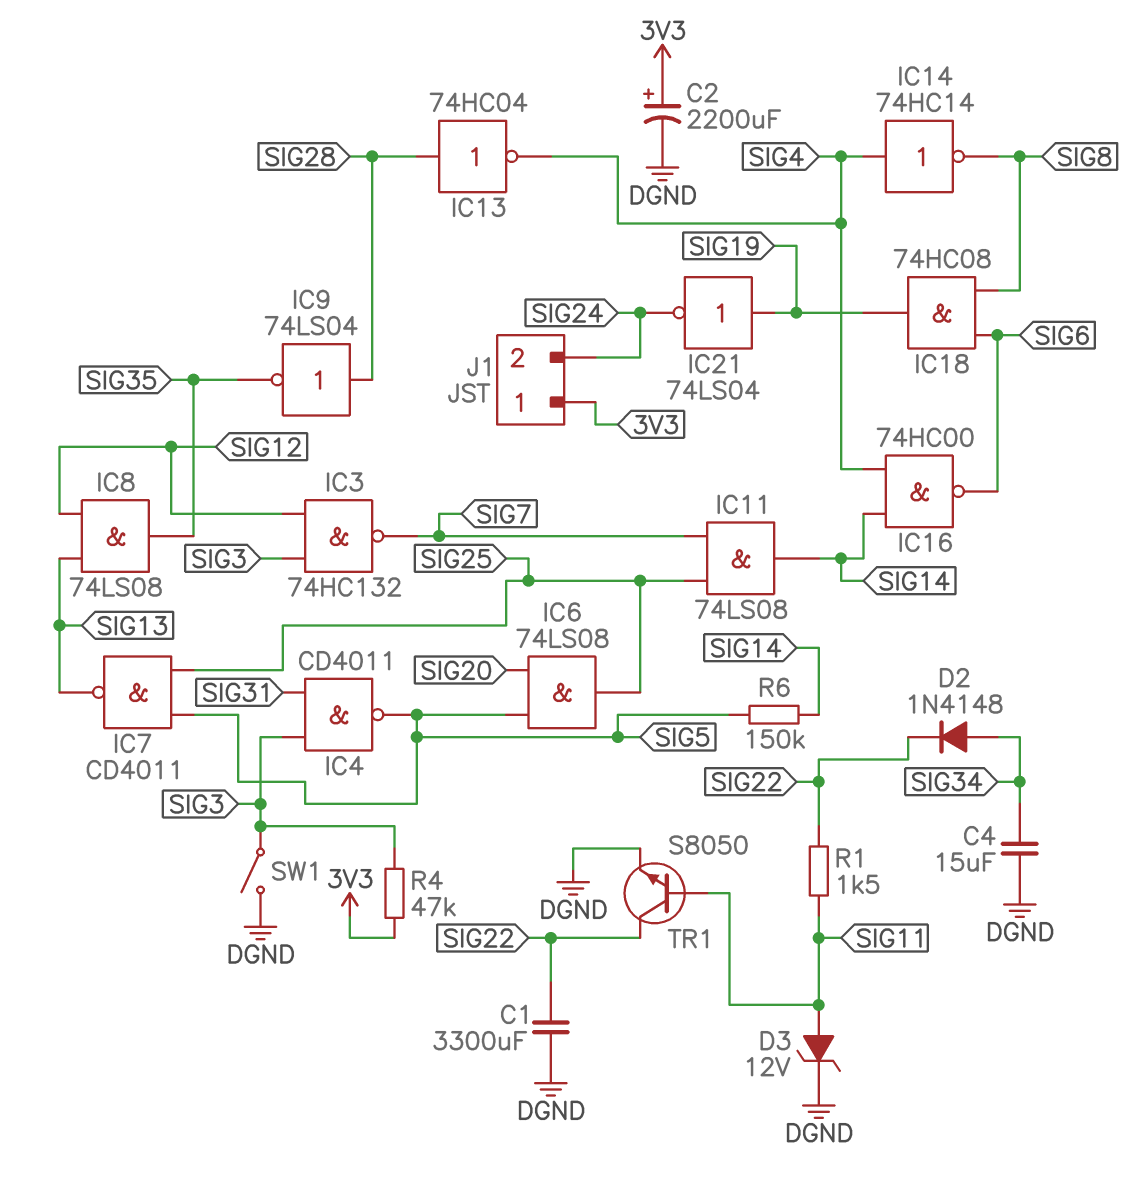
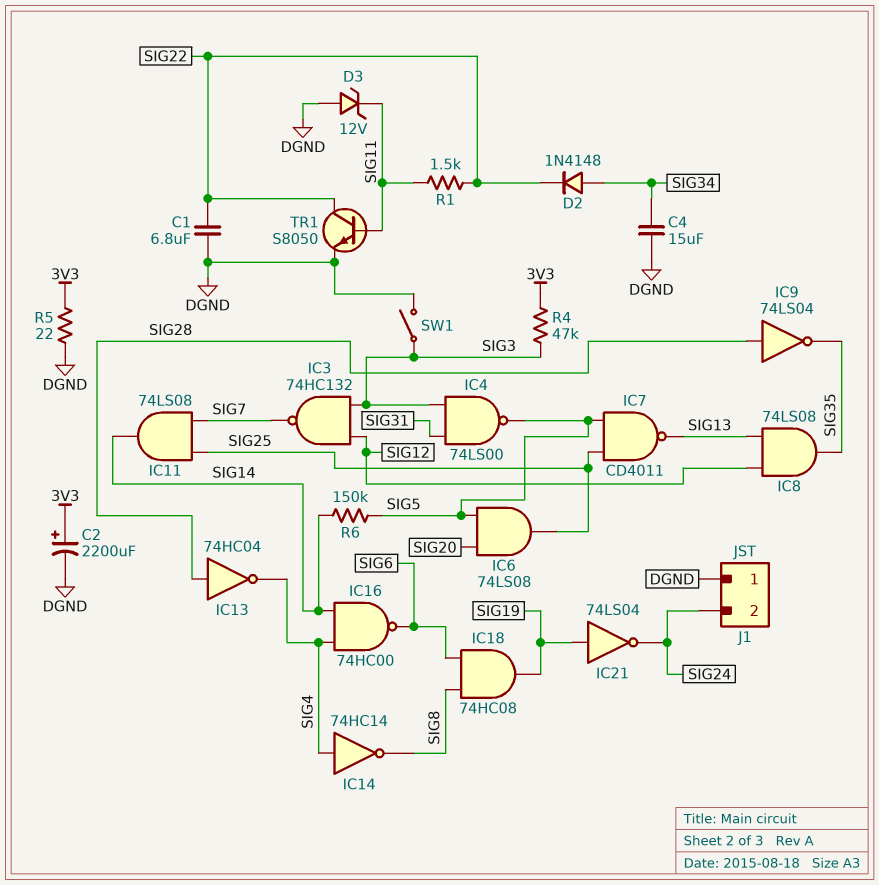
C1: 3300uF (DGND, SIG22) -> 6.8uF (DGND, SIG22)
D3: zener 12V (A SIG11, K DGND) -> zener 12V (A DGND, K SIG11)
IC4: NAND CD4011 (in SIG3, in SIG31, out SIG5) -> NAND 74LS00 (in SIG3, in SIG31, out SIG5)
J1 pin 1: 3V3 -> DGND
R5: none -> 22 (3V3, DGND)

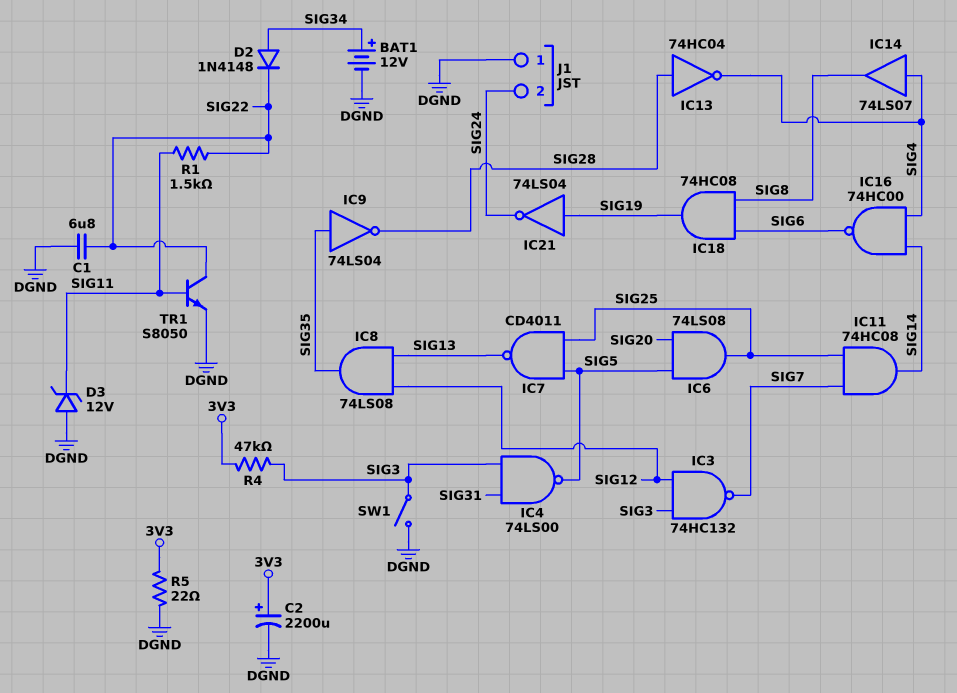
BAT1: none -> 12V (plus SIG34, minus DGND)
C4: 15uF (DGND, SIG34) -> none
IC9: NOT 74LS04 (in SIG28, out SIG35) -> NOT 74LS04 (in SIG35, out SIG28)
IC11: AND 74LS08 (in SIG7, in SIG25, out SIG14) -> AND 74HC08 (in SIG7, in SIG25, out SIG14)
IC14: NOT 74HC14 (in SIG4, out SIG8) -> buffer 74LS07 (in SIG4, out SIG8)
R6: 150k (SIG5, SIG14) -> none

